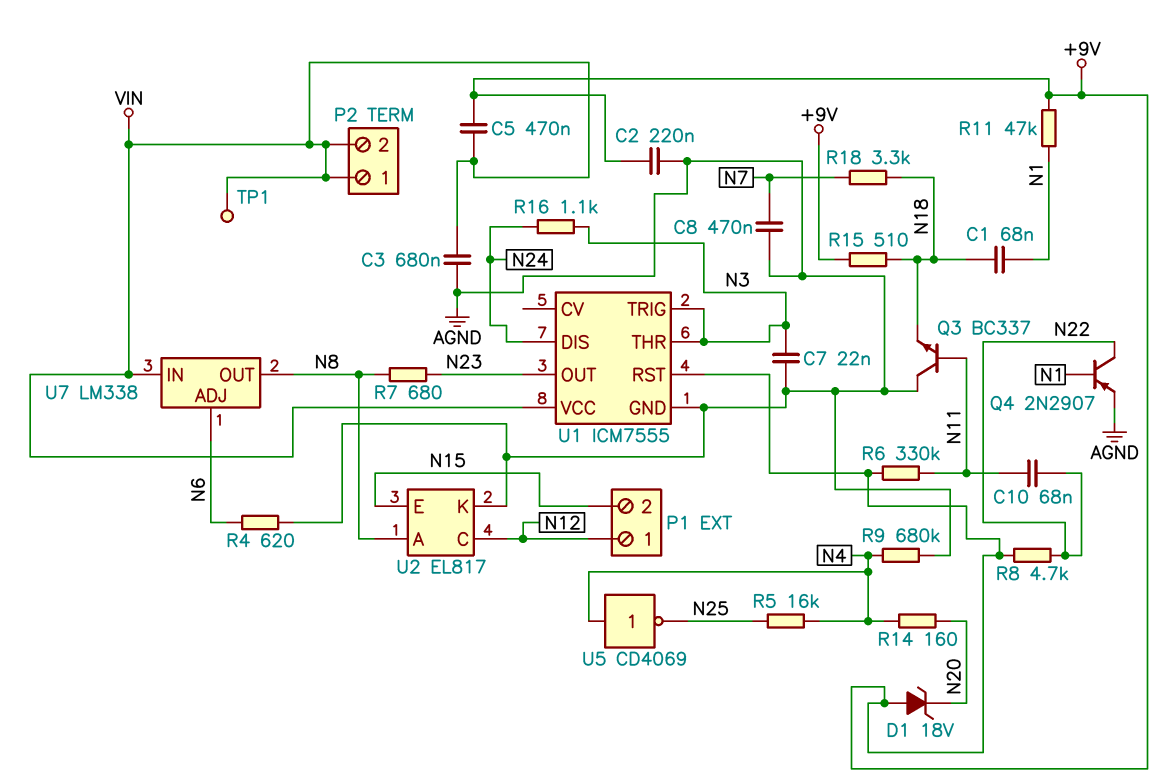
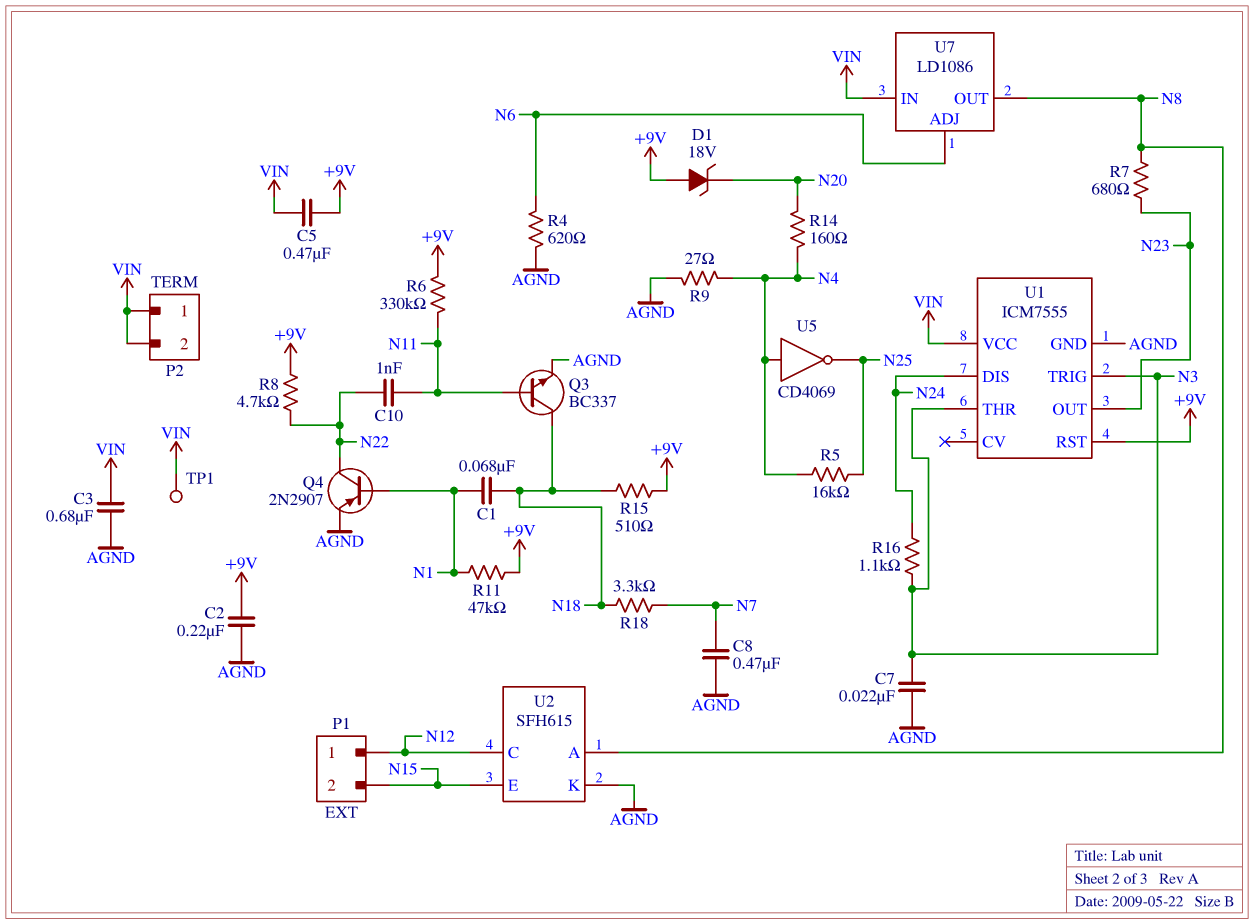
C10: 68nF (N11, N22) -> 1nF (N11, N22)
Q3: NPN BC337 (B N11, C AGND, E N18) -> NPN BC337 (B N11, C N18, E AGND)
R9: 680k (AGND, N4) -> 27 (AGND, N4)
U2: EL817 -> SFH615
U7: LM338 -> LD1086

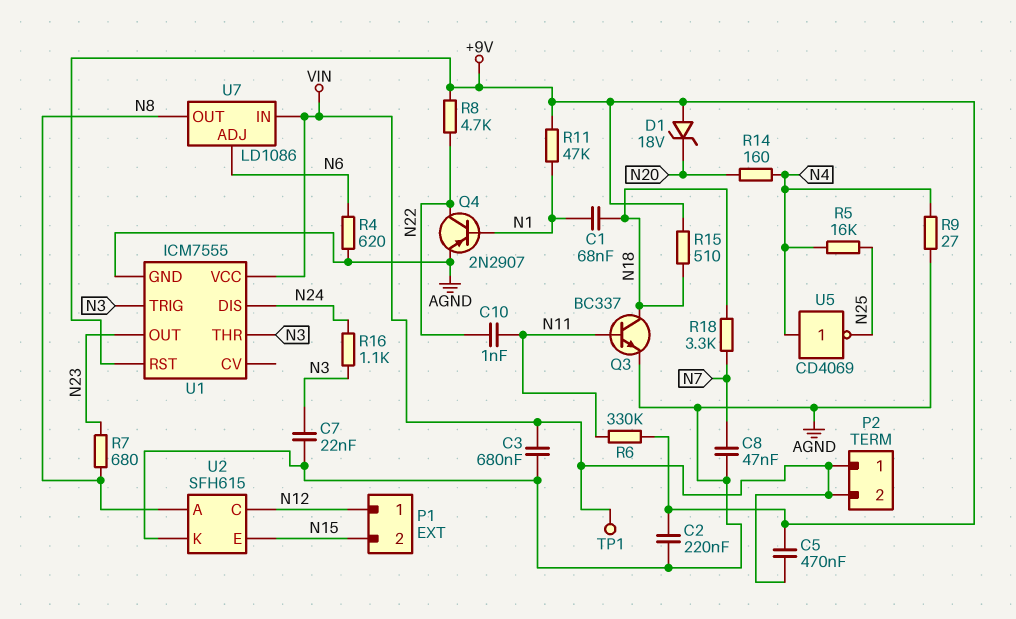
C8: 470nF (AGND, N7) -> 47nF (AGND, N7)

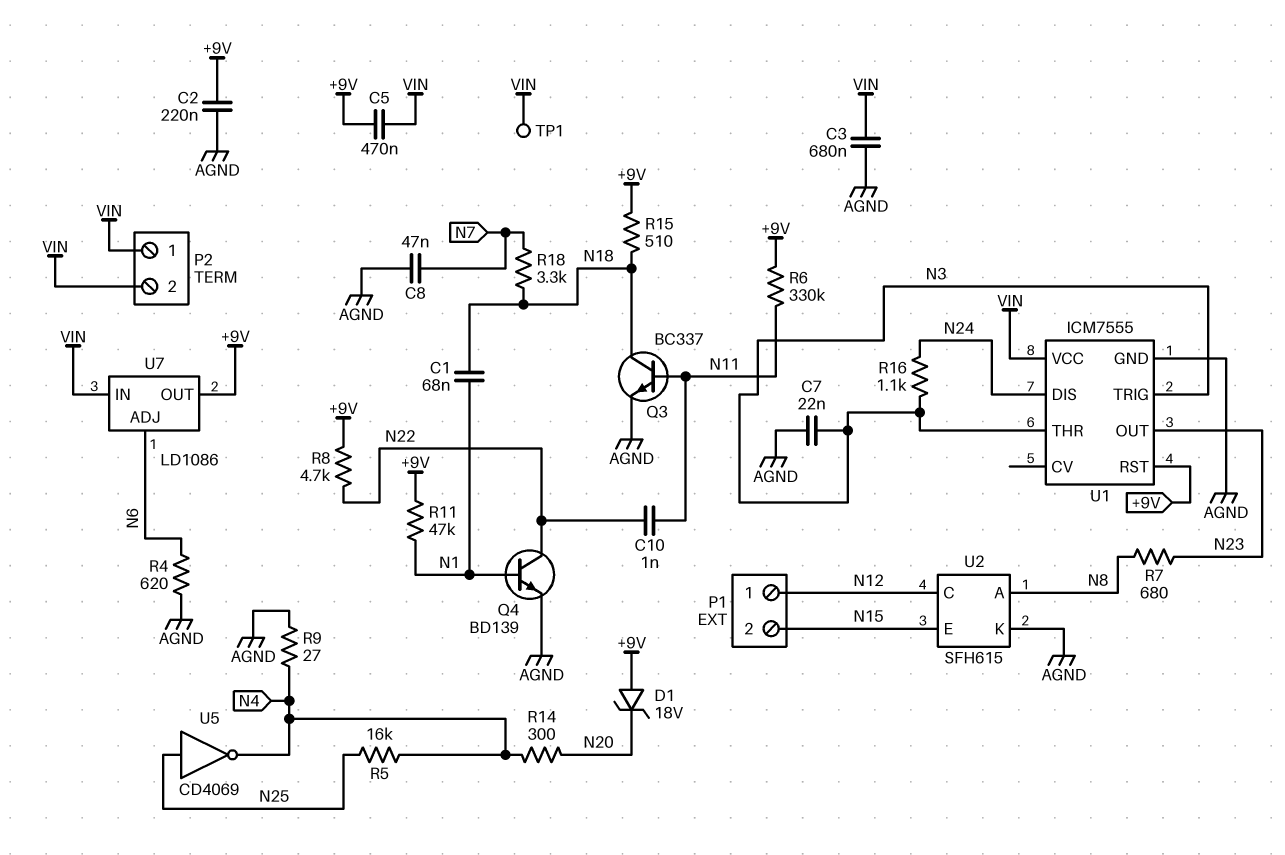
Q4: PNP 2N2907 (B N1, C N22, E AGND) -> NPN BD139 (B N1, C N22, E AGND)
R14: 160 (N4, N20) -> 300 (N4, N20)
U5: NOT CD4069 (in N4, out N25) -> NOT CD4069 (in N25, out N4)
U7 pin OUT: N8 -> +9V

